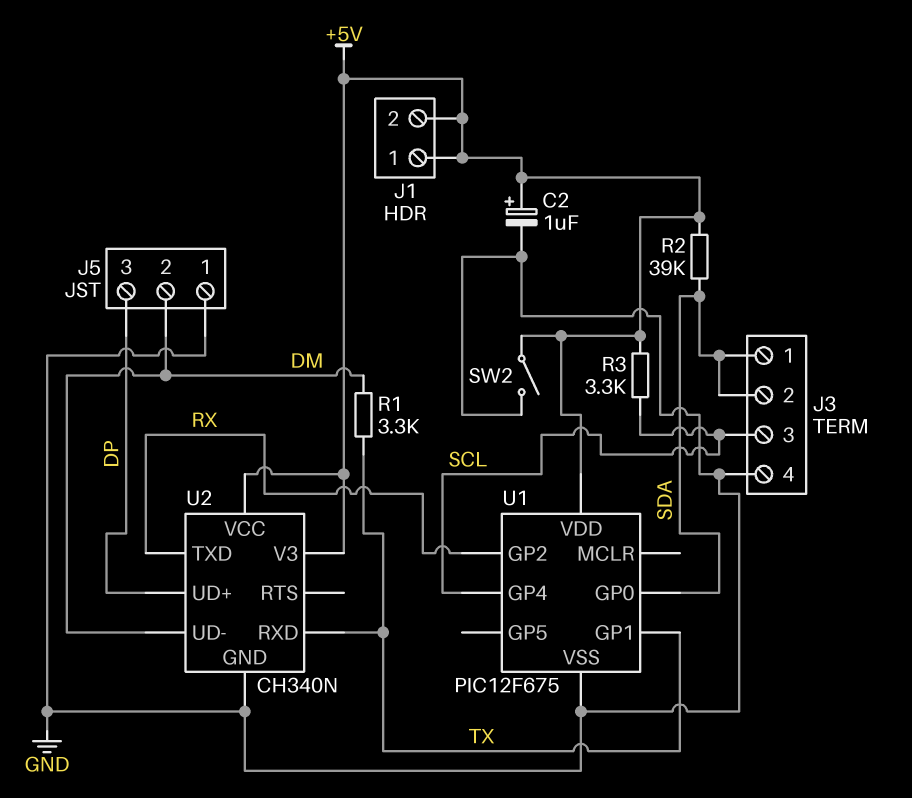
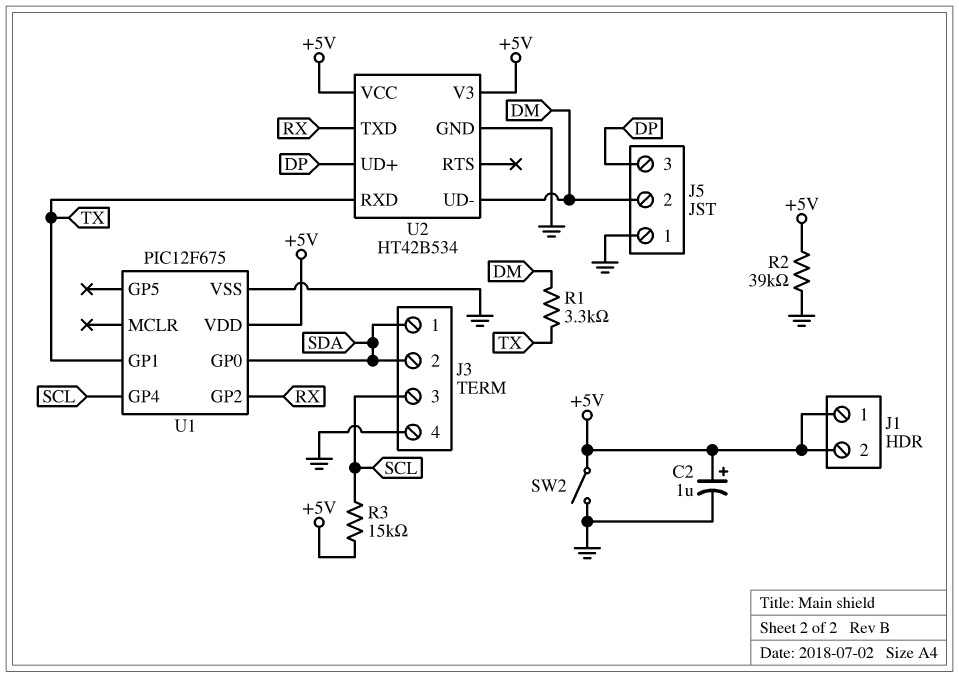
R2: 39k (+5V, SDA) -> 39k (+5V, GND)
R3: 3.3k (+5V, SCL) -> 15k (+5V, SCL)
U2: CH340N -> HT42B534

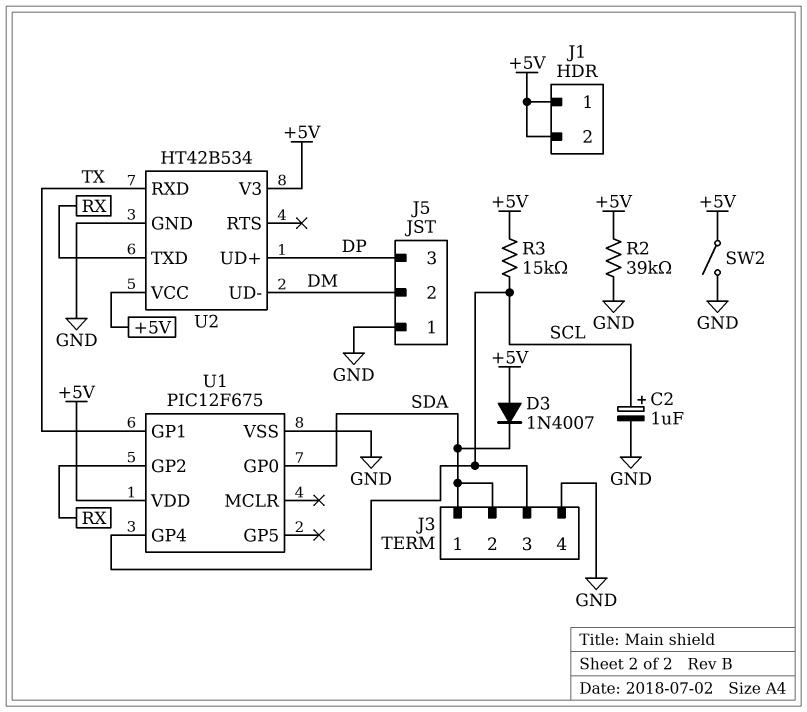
C2: 1uF (plus +5V, minus GND) -> 1uF (plus SCL, minus GND)
D3: none -> diode 1N4007 (A +5V, K SDA)
R1: 3.3k (DM, TX) -> none

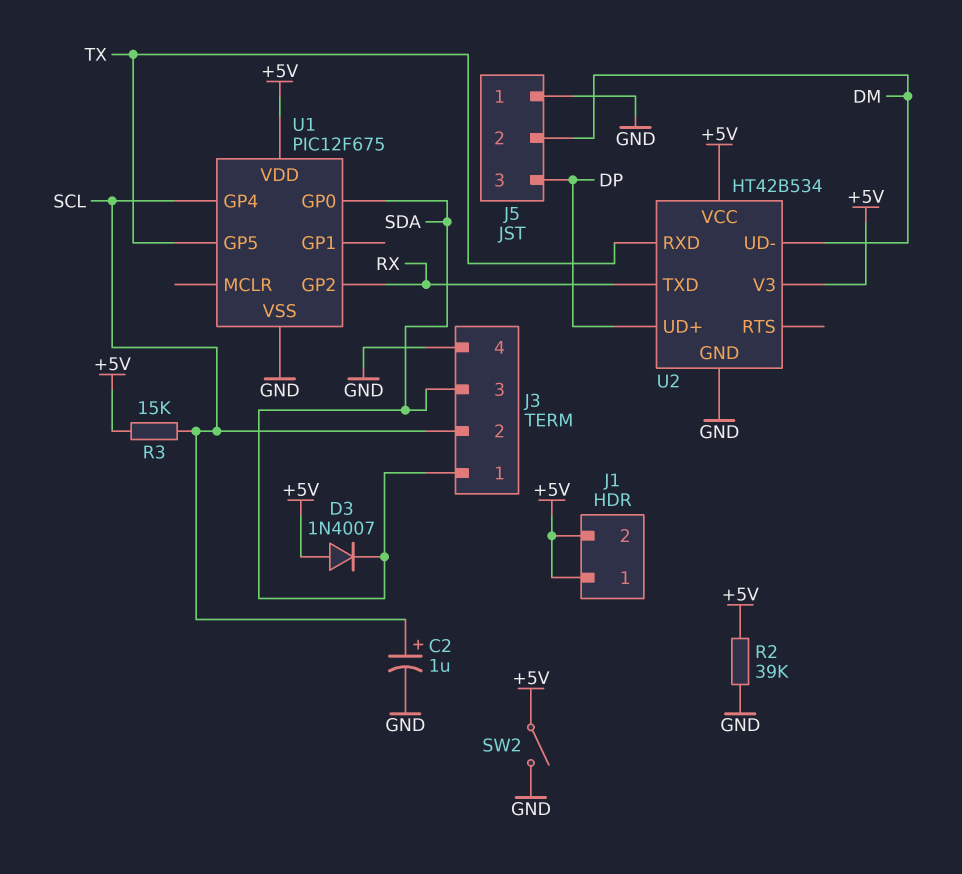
J3 pin 2: SDA -> SCL
J3 pin 3: SCL -> SDA
U1 pin GP1: TX -> none
U1 pin GP5: none -> TX

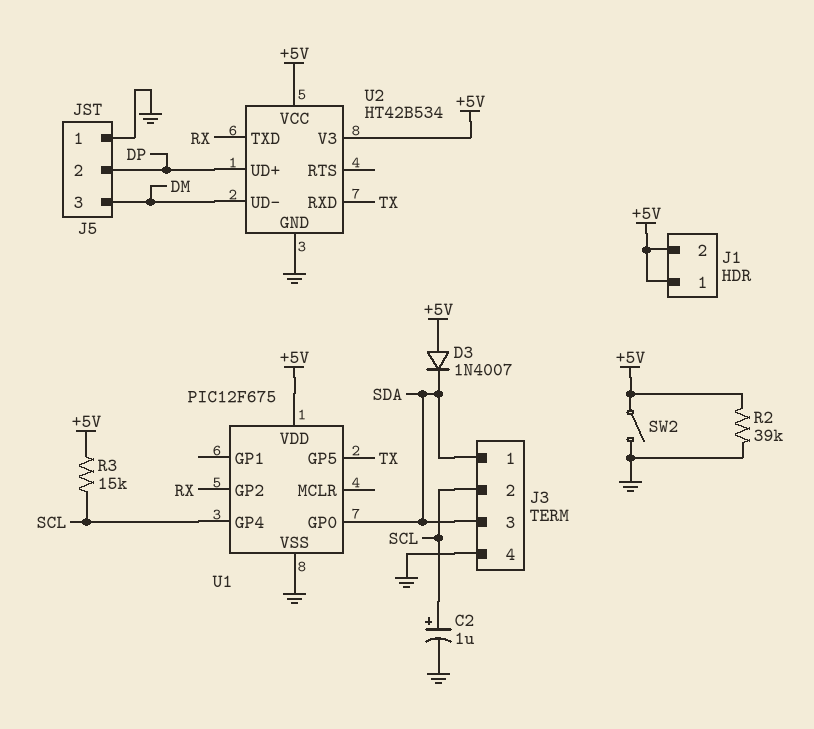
J5 pin 2: DM -> DP
J5 pin 3: DP -> DM

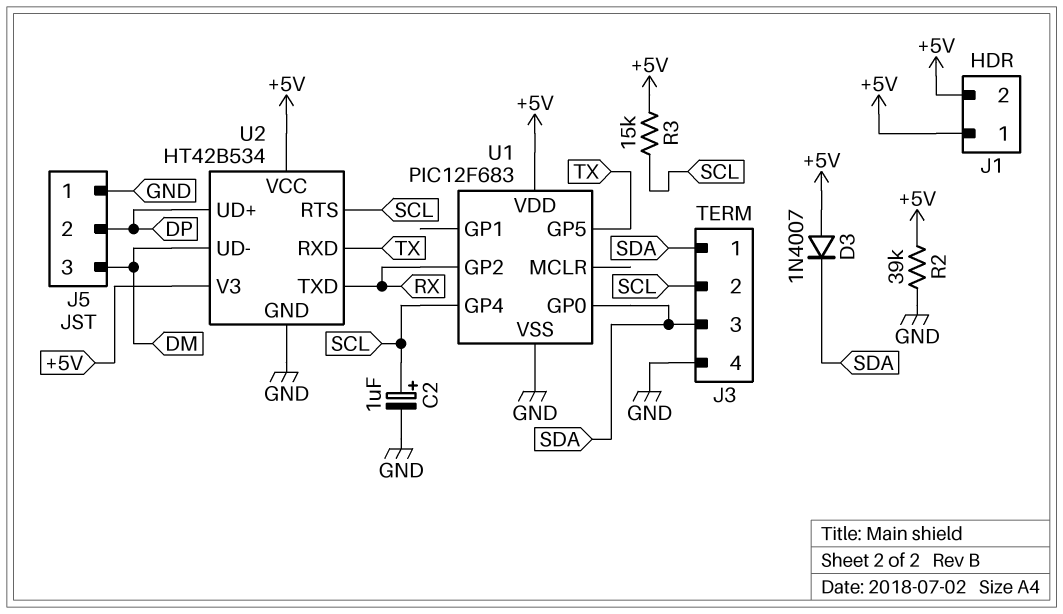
SW2: switch (+5V, GND) -> none
U1: PIC12F675 -> PIC12F683
U2 pin RTS: none -> SCL

